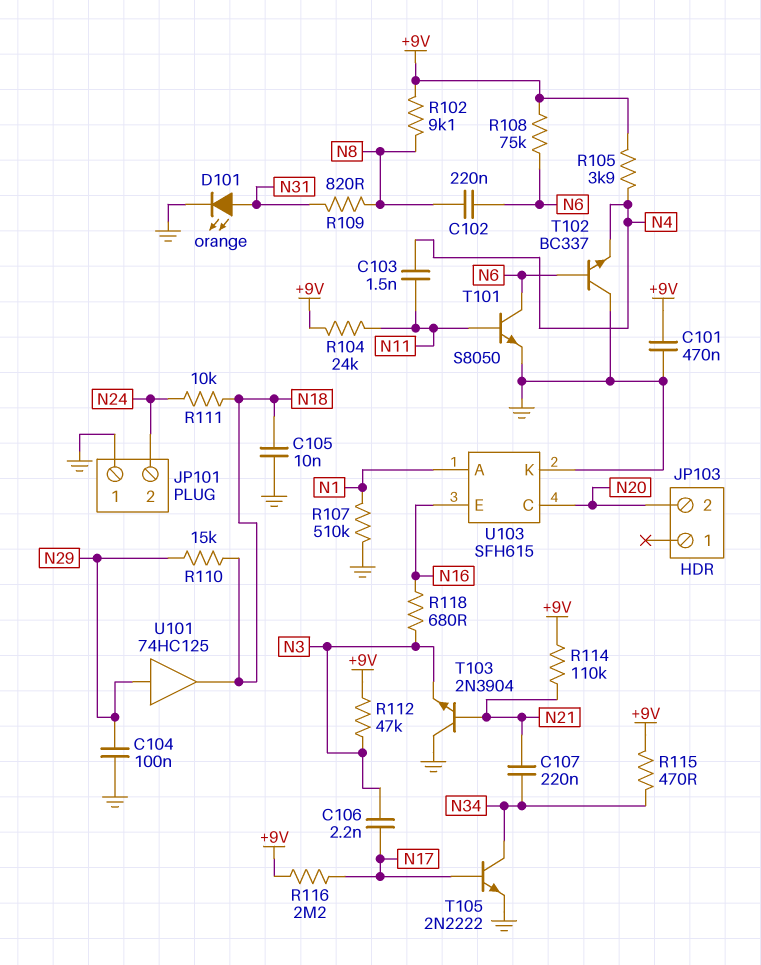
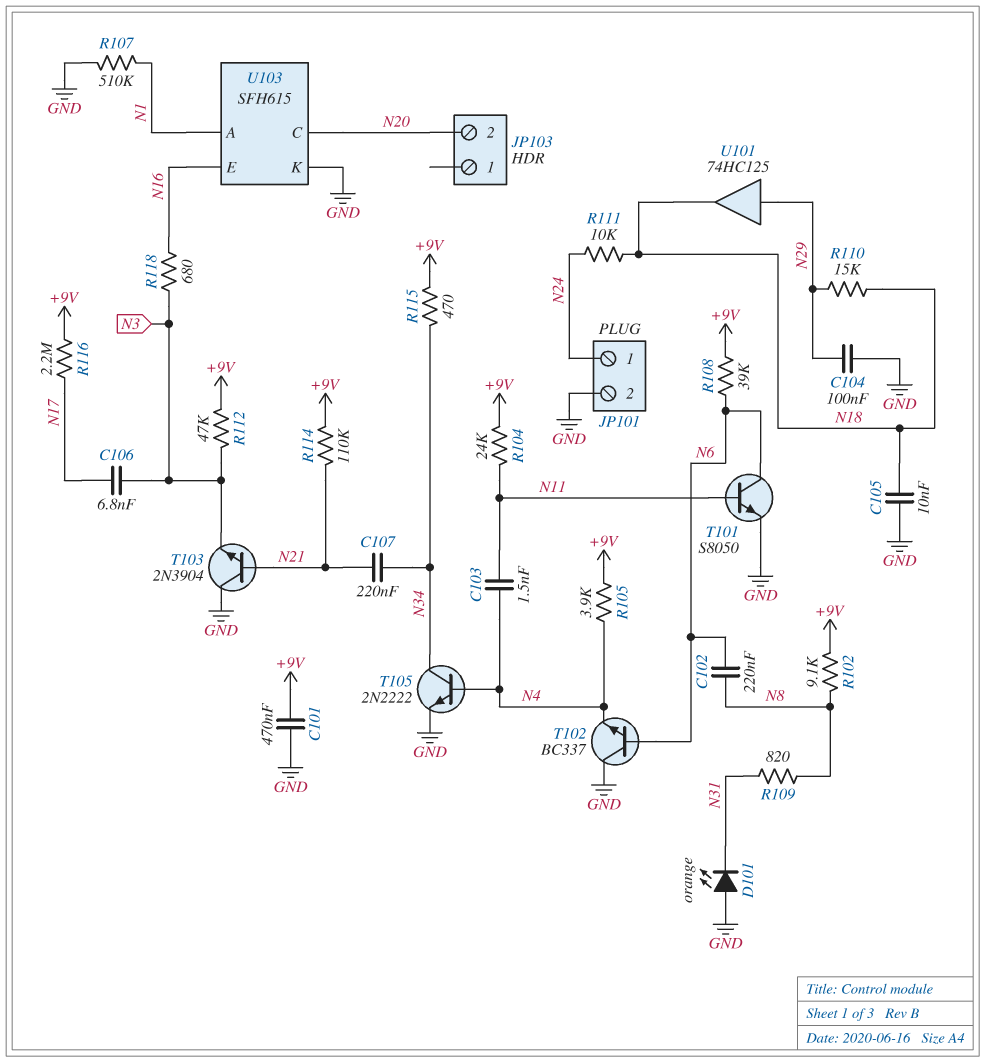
C106: 2.2nF (N3, N17) -> 6.8nF (N3, N17)
D101: LED orange (A N31, K GND) -> LED orange (A GND, K N31)
JP101 pin 1: GND -> N24
JP101 pin 2: N24 -> GND
R108: 75k (+9V, N6) -> 39k (+9V, N6)
T105: NPN 2N2222 (B N17, C N34, E GND) -> NPN 2N2222 (B N4, C N34, E GND)

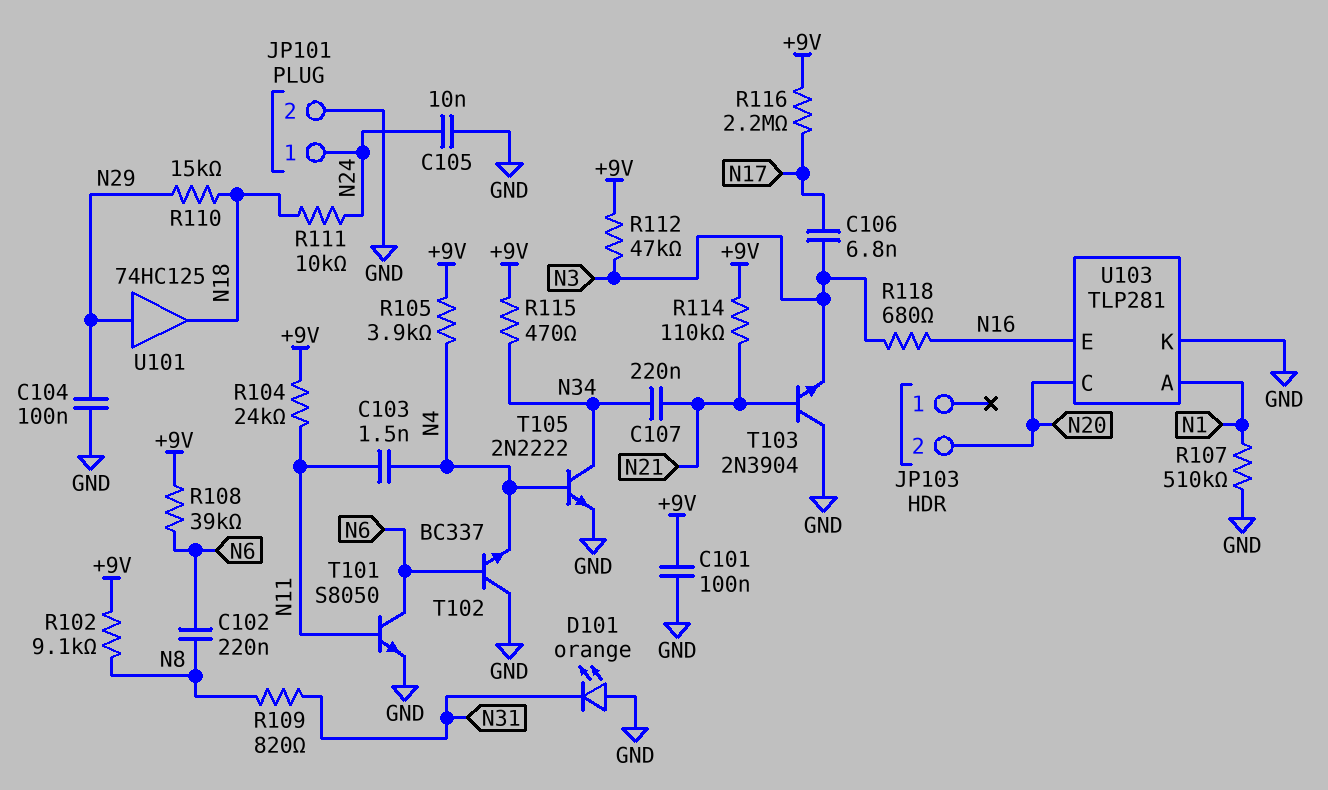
C101: 470nF (+9V, GND) -> 100nF (+9V, GND)
C105: 10nF (GND, N18) -> 10nF (GND, N24)
U103: SFH615 -> TLP281

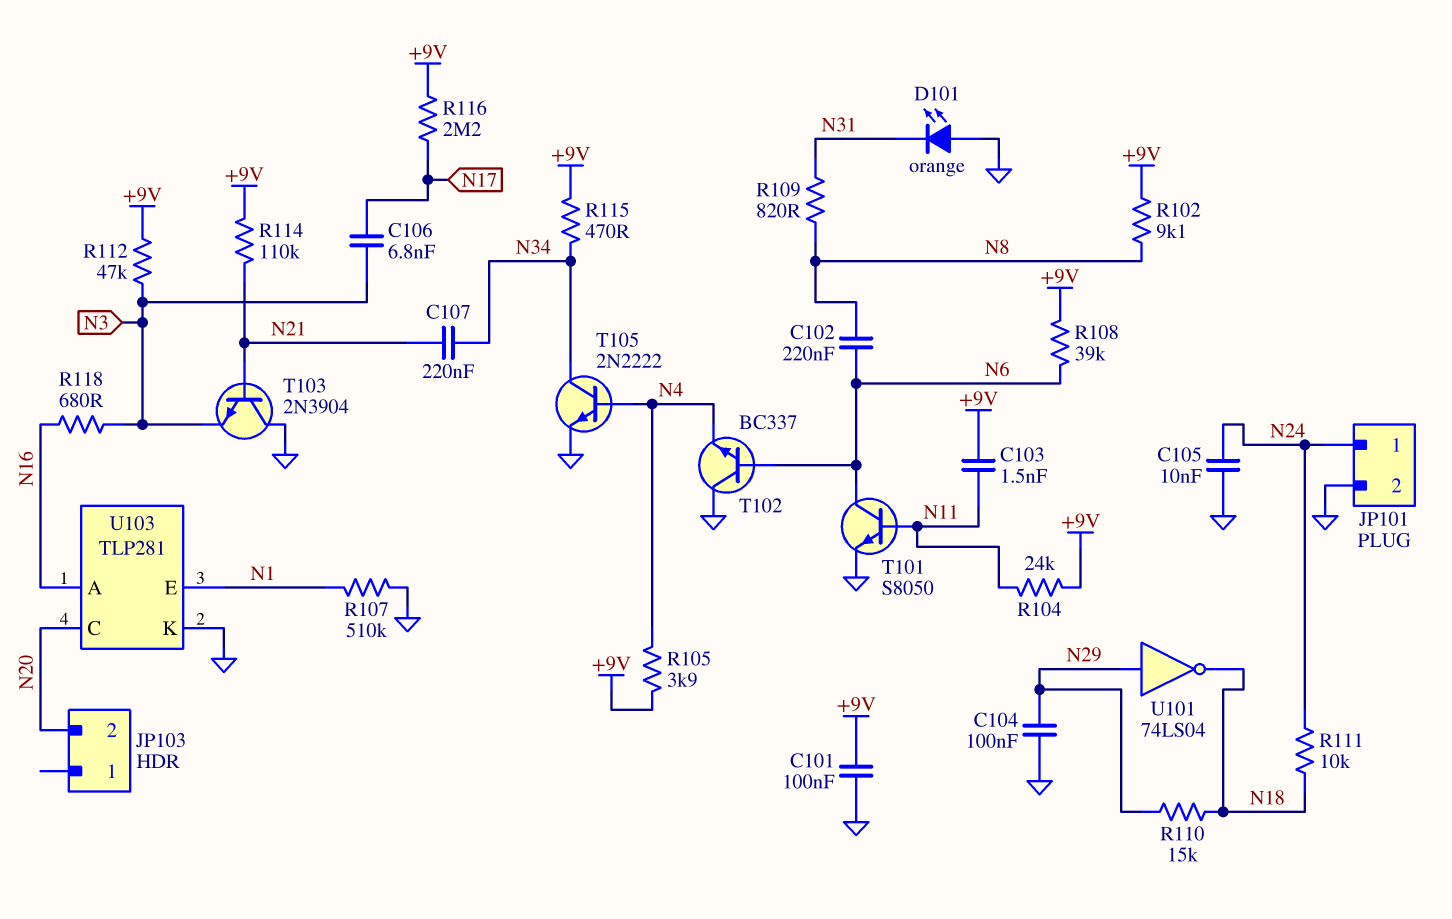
C103: 1.5nF (N4, N11) -> 1.5nF (+9V, N11)
U101: buffer 74HC125 (in N29, out N18) -> NOT 74LS04 (in N29, out N18)
U103 pin A: N1 -> N16
U103 pin E: N16 -> N1

